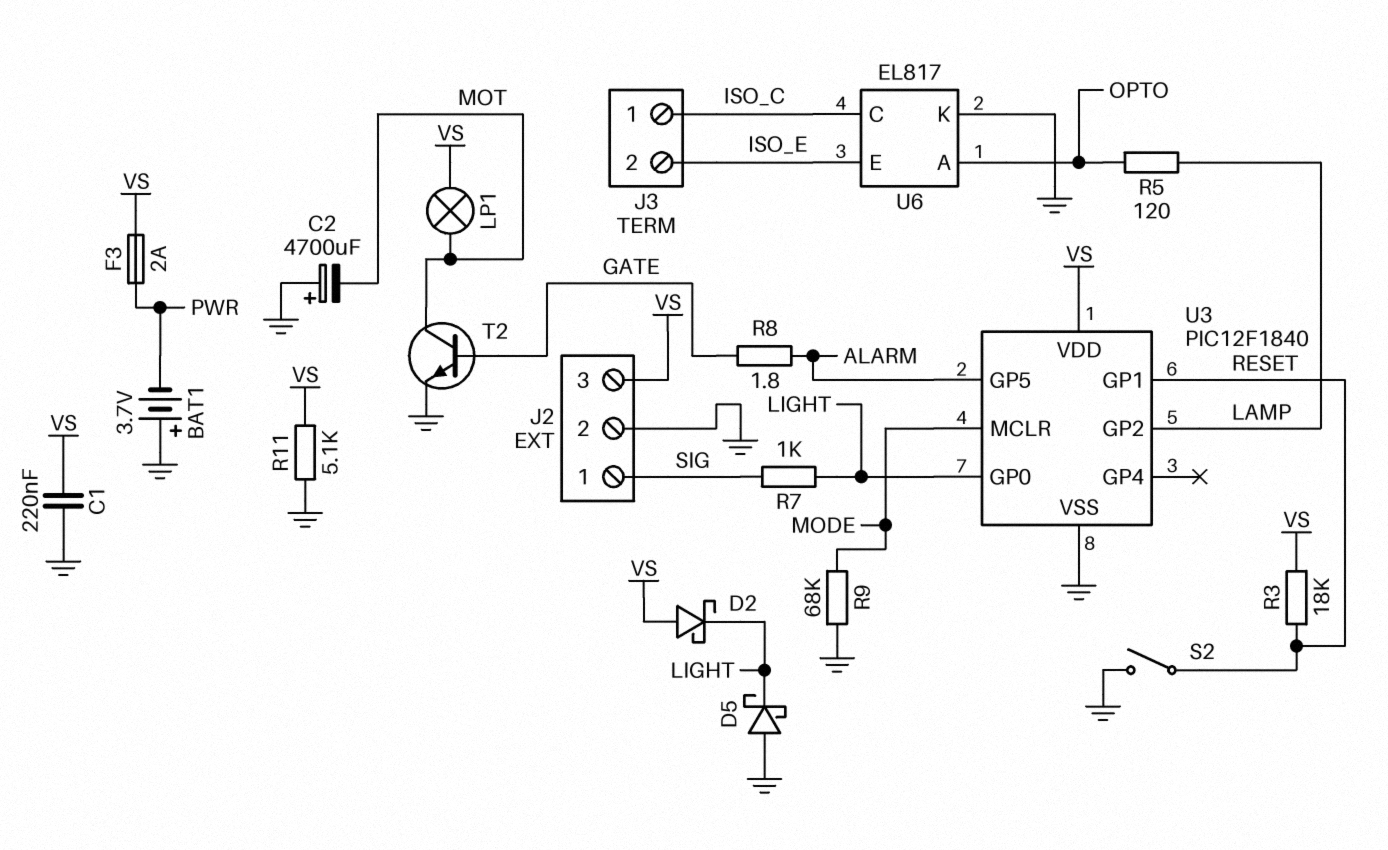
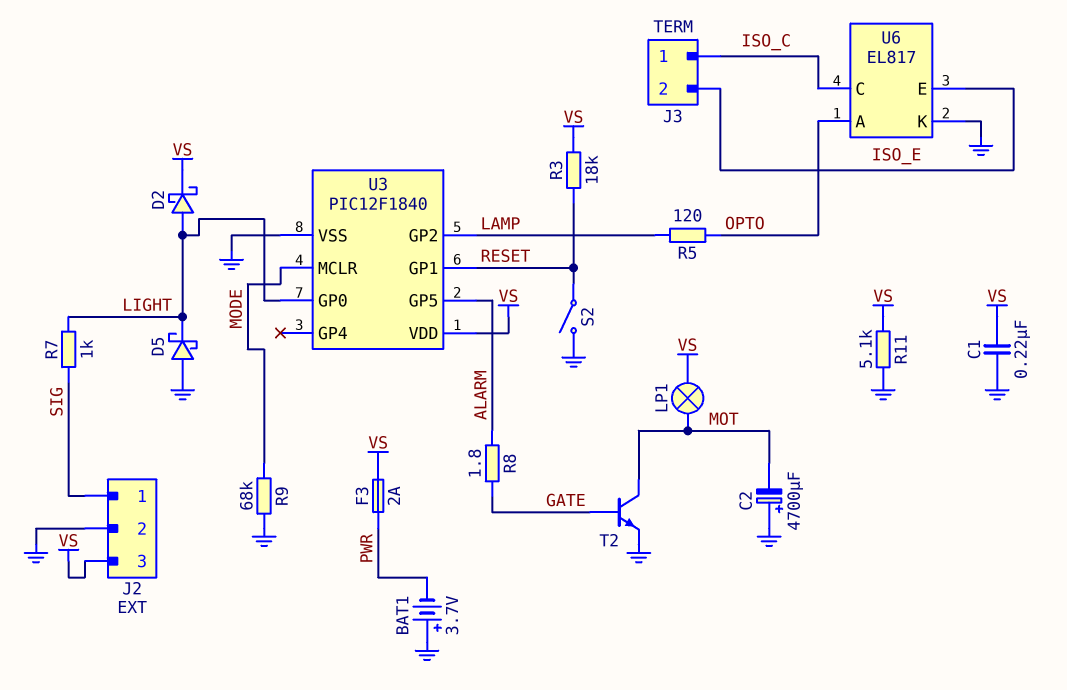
D2: schottky (A VS, K LIGHT) -> schottky (A LIGHT, K VS)

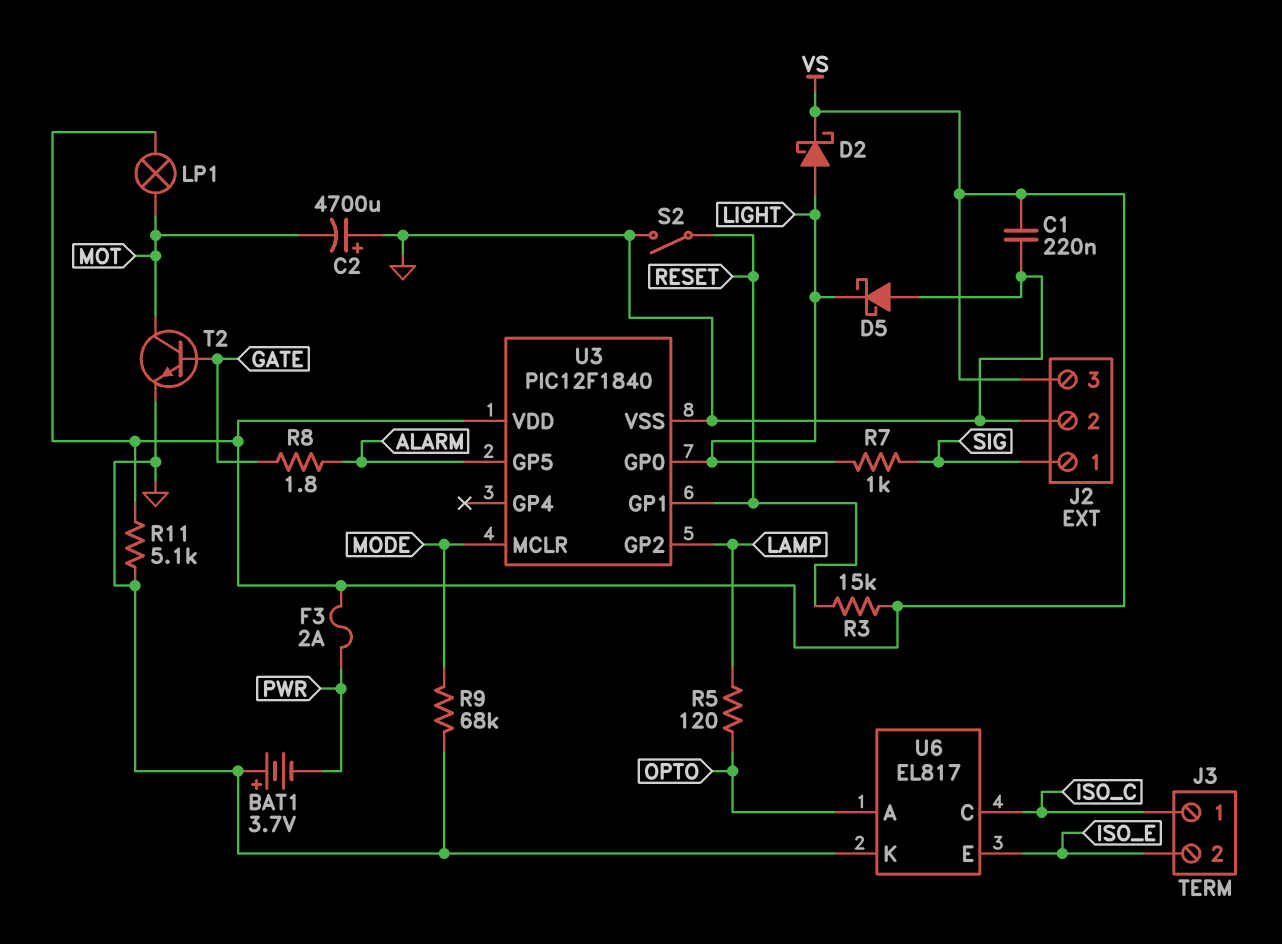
R3: 18k (RESET, VS) -> 15k (RESET, VS)

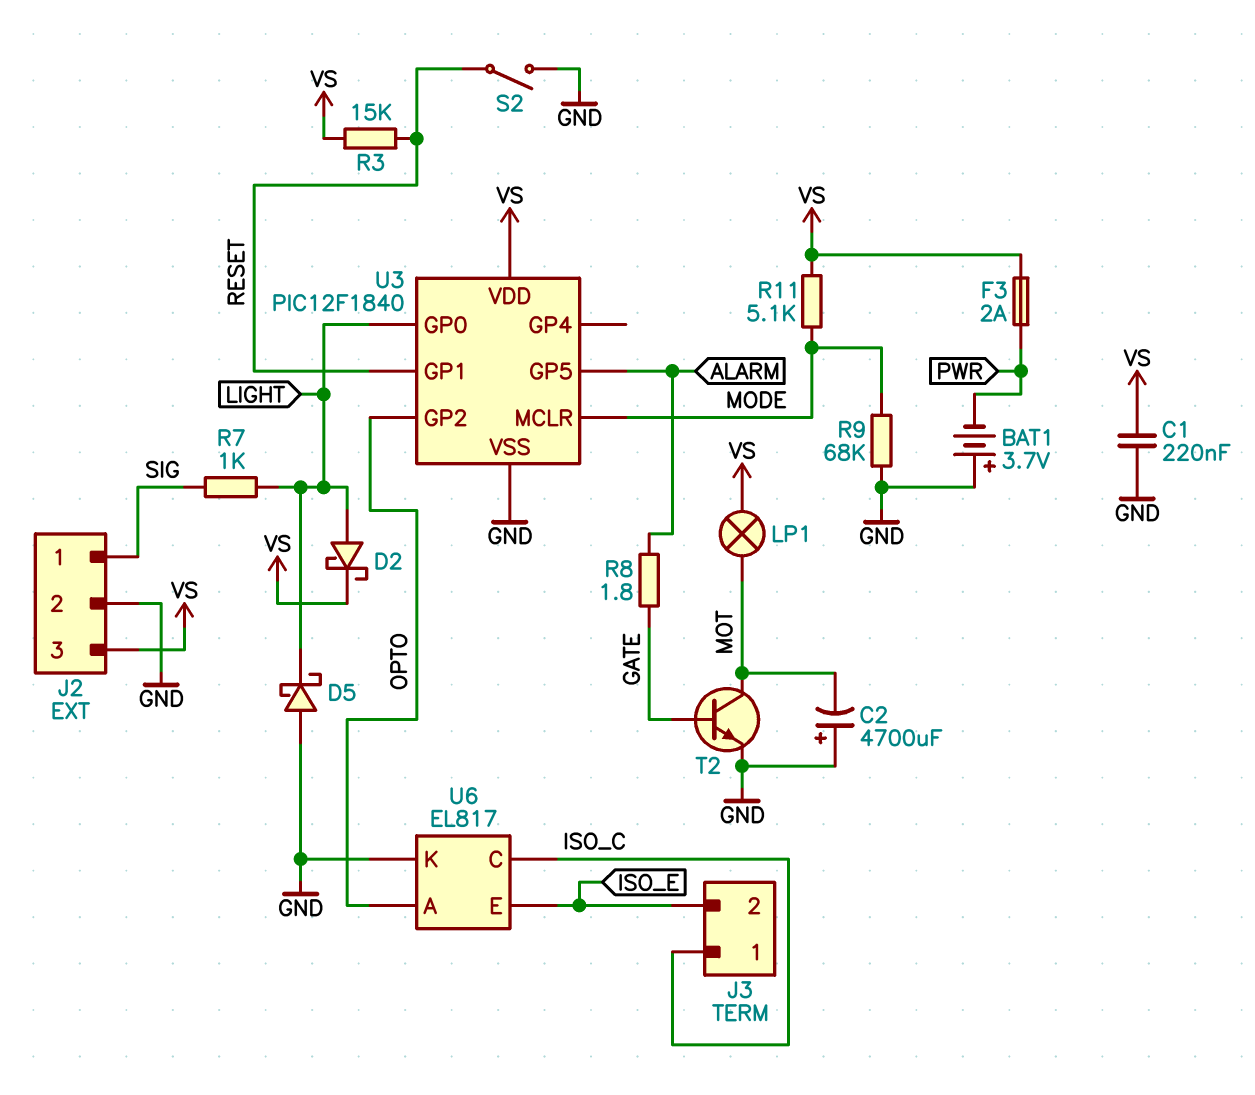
R5: 120 (LAMP, OPTO) -> none
R11: 5.1k (GND, VS) -> 5.1k (MODE, VS)
U3 pin GP2: LAMP -> OPTO

